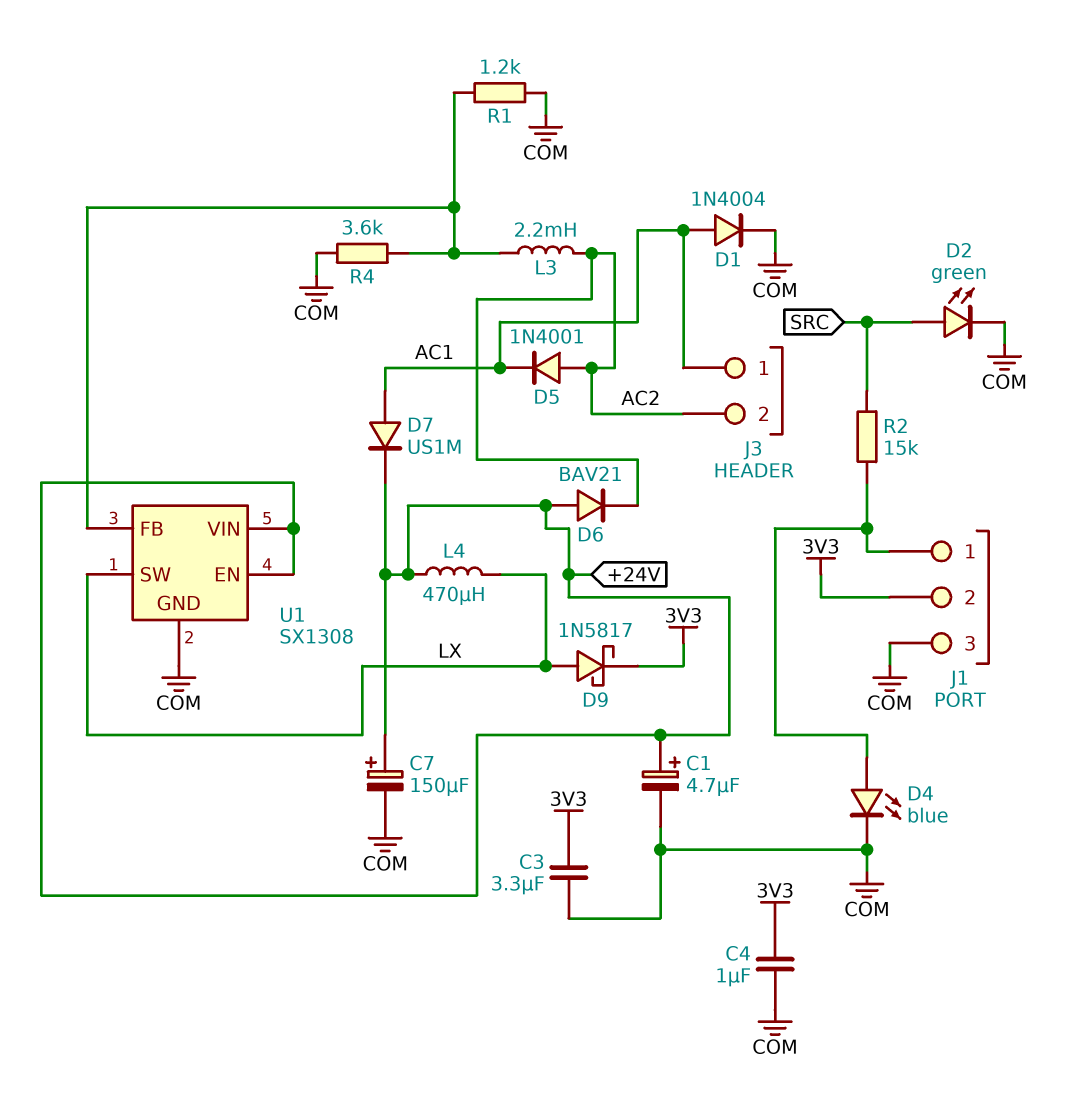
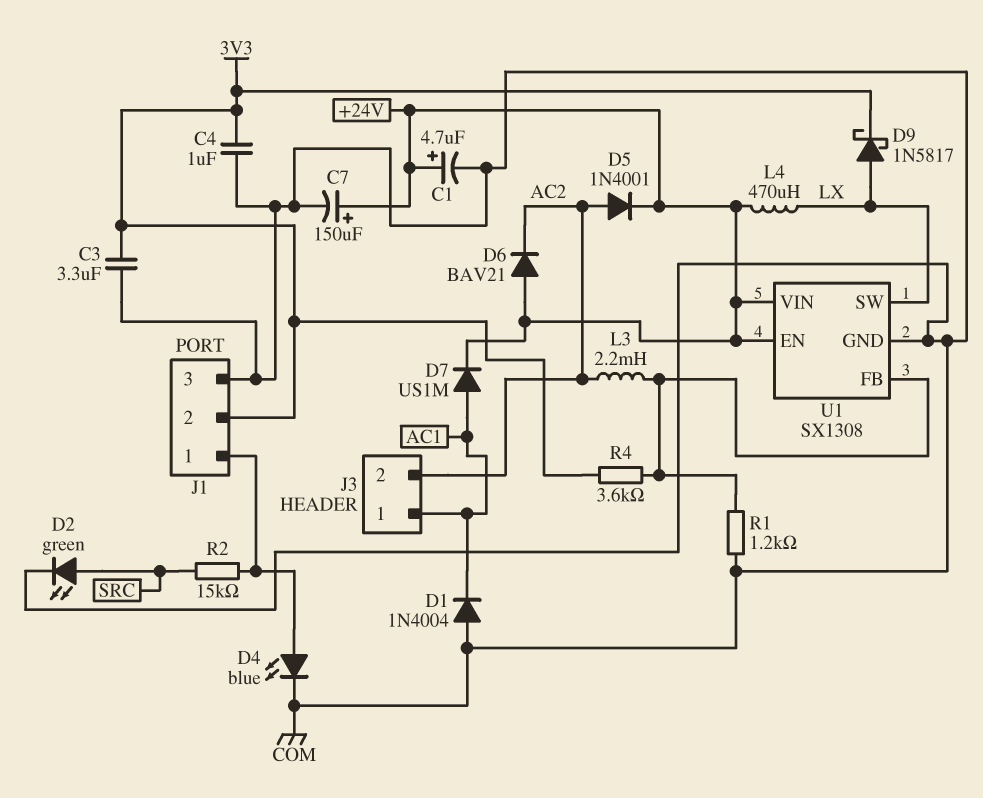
D1: diode 1N4004 (A AC1, K COM) -> diode 1N4004 (A COM, K AC1)
D5: diode 1N4001 (A AC2, K AC1) -> diode 1N4001 (A AC2, K +24V)
R4: 3.6k (COM, U1/FB) -> 3.6k (3V3, U1/FB)

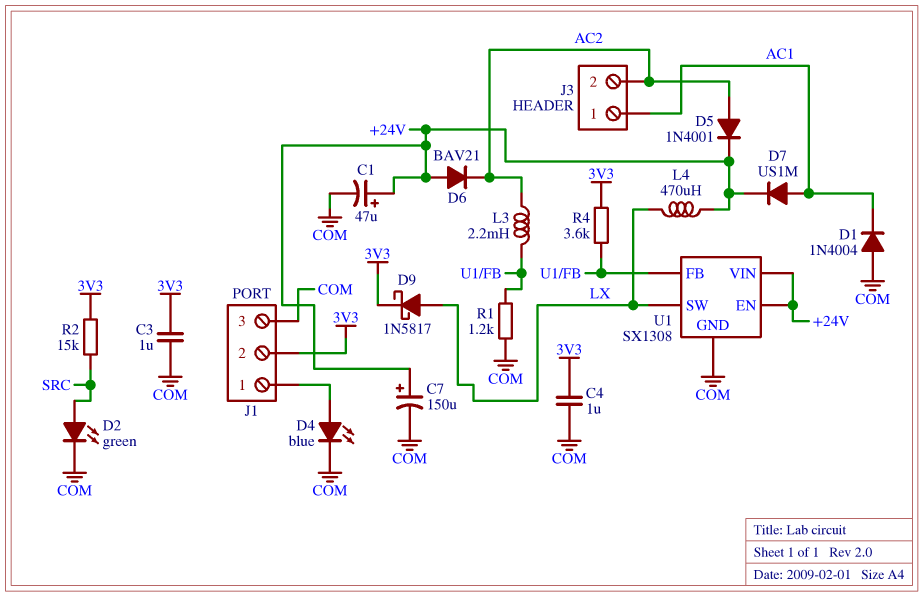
C1: 4.7uF (plus +24V, minus COM) -> 47uF (plus +24V, minus COM)
C3: 3.3uF (3V3, COM) -> 1uF (3V3, COM)
R2: 15k (J1/1, SRC) -> 15k (3V3, SRC)

